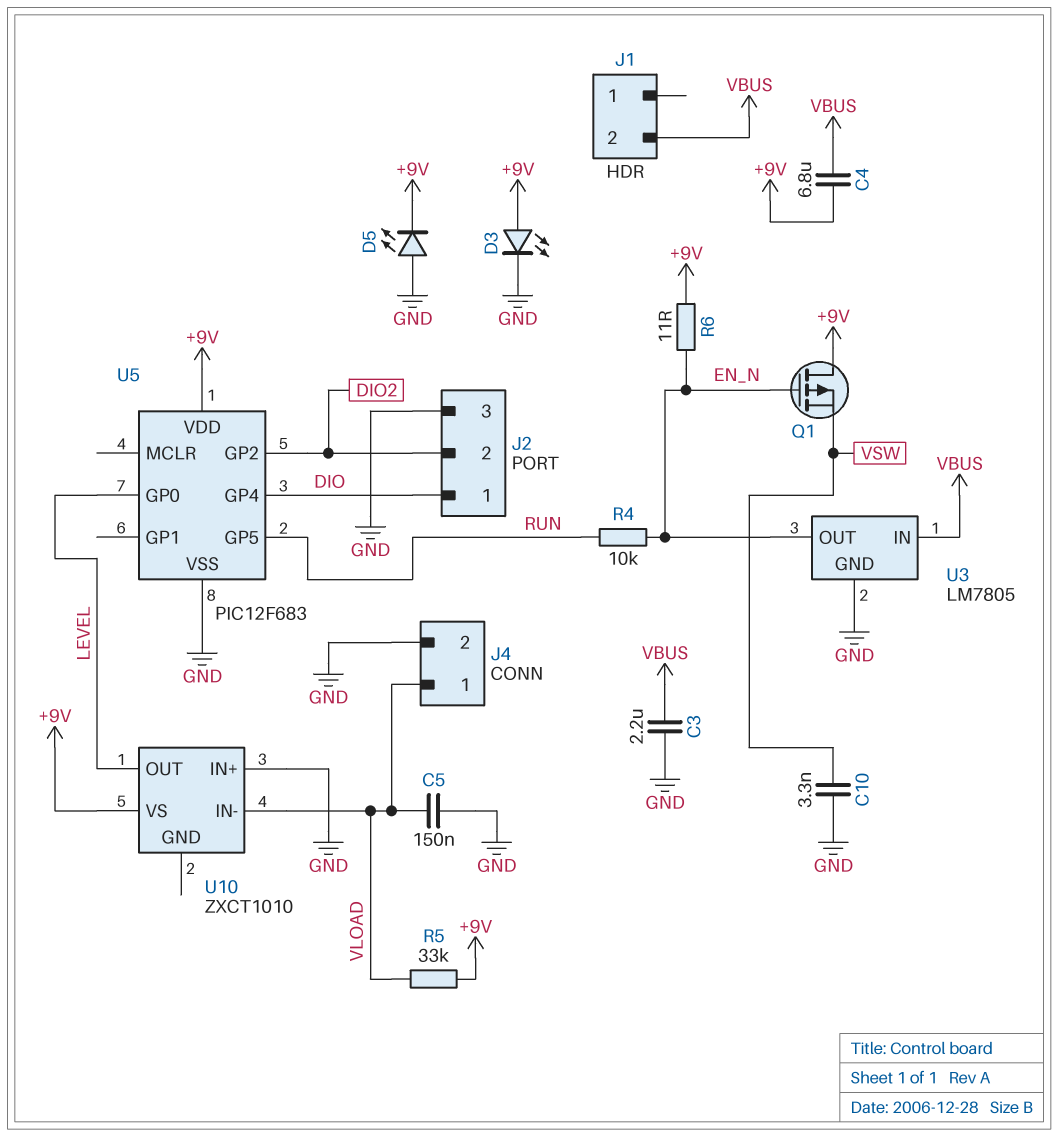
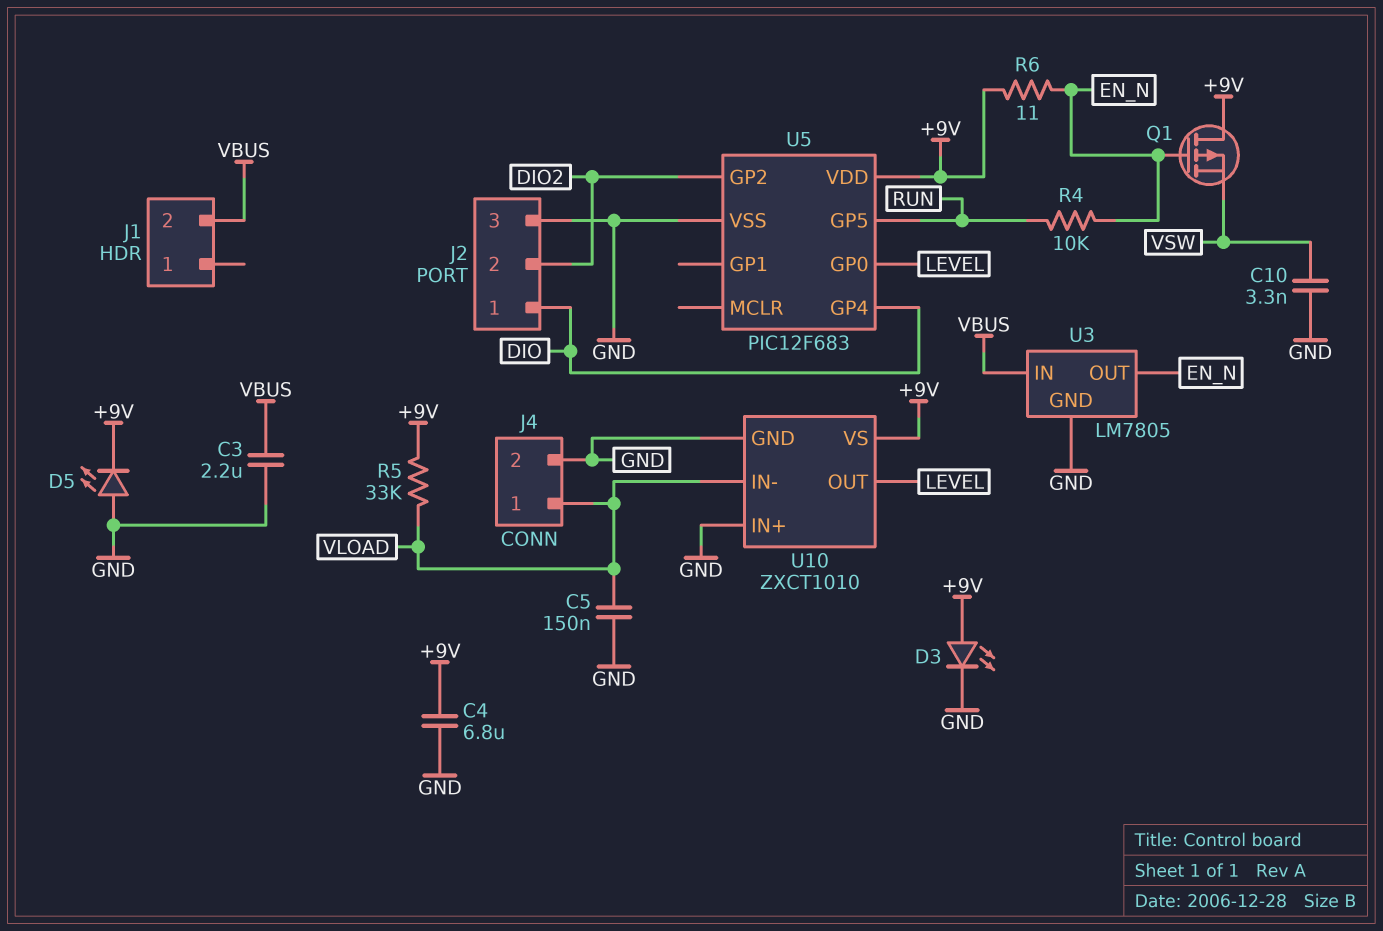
C4: 6.8uF (+9V, VBUS) -> 6.8uF (+9V, GND)
U10 pin GND: none -> GND

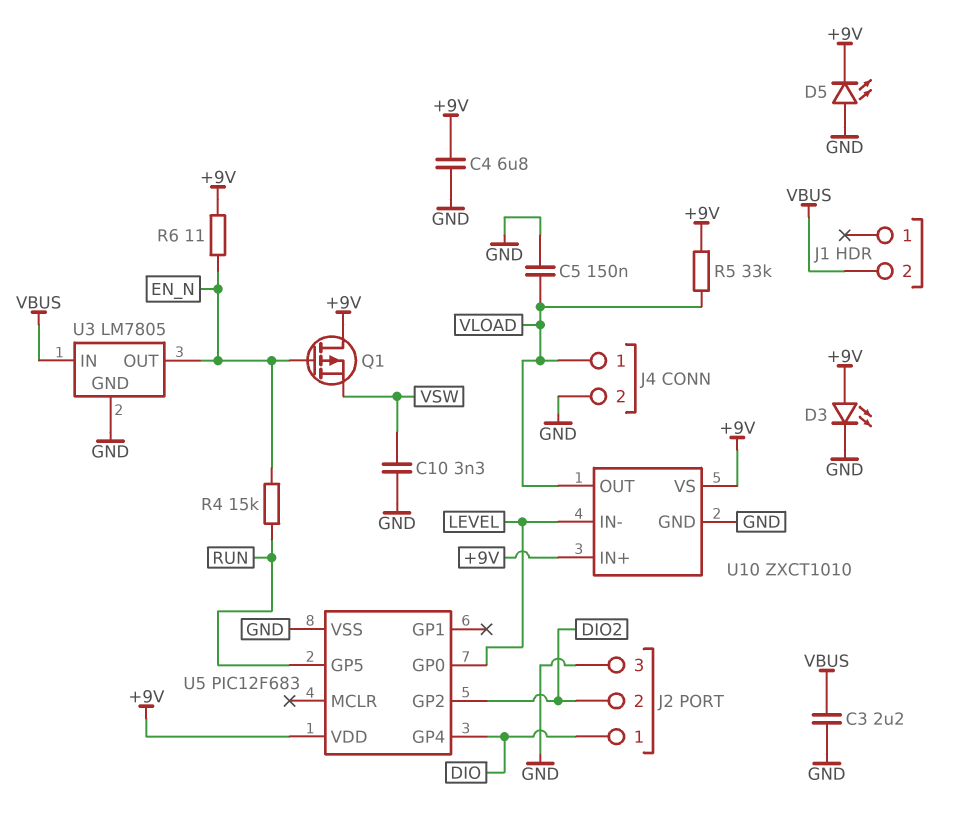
R4: 10k (EN_N, RUN) -> 15k (EN_N, RUN)
U10 pin IN+: GND -> +9V
U10 pin IN-: VLOAD -> LEVEL
U10 pin OUT: LEVEL -> VLOAD

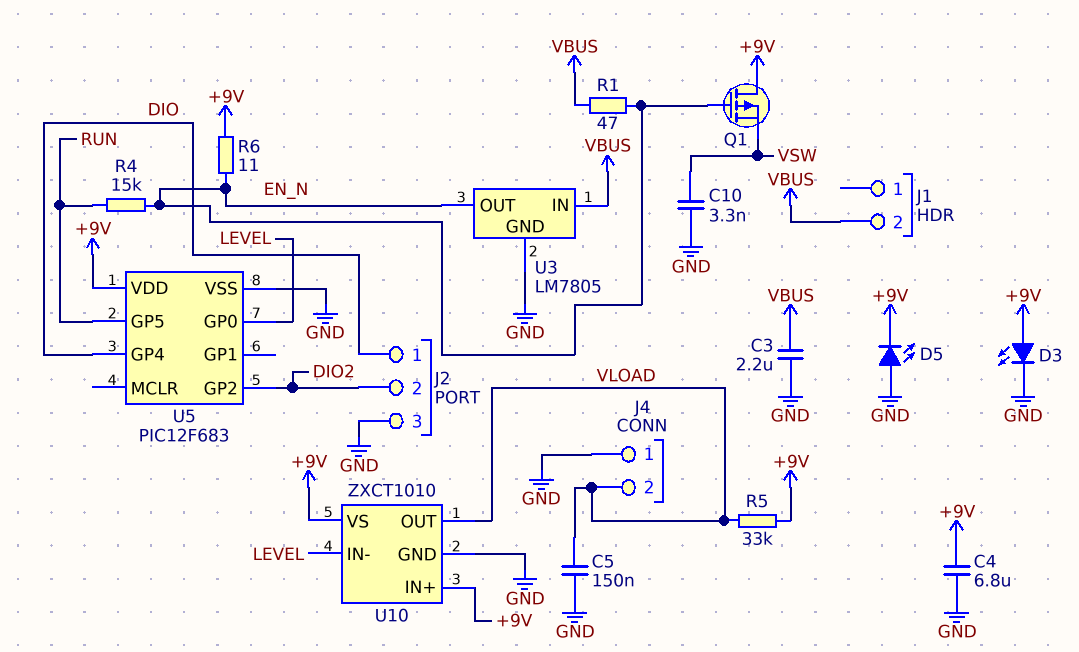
J4 pin 1: VLOAD -> GND
J4 pin 2: GND -> VLOAD
R1: none -> 47 (EN_N, VBUS)

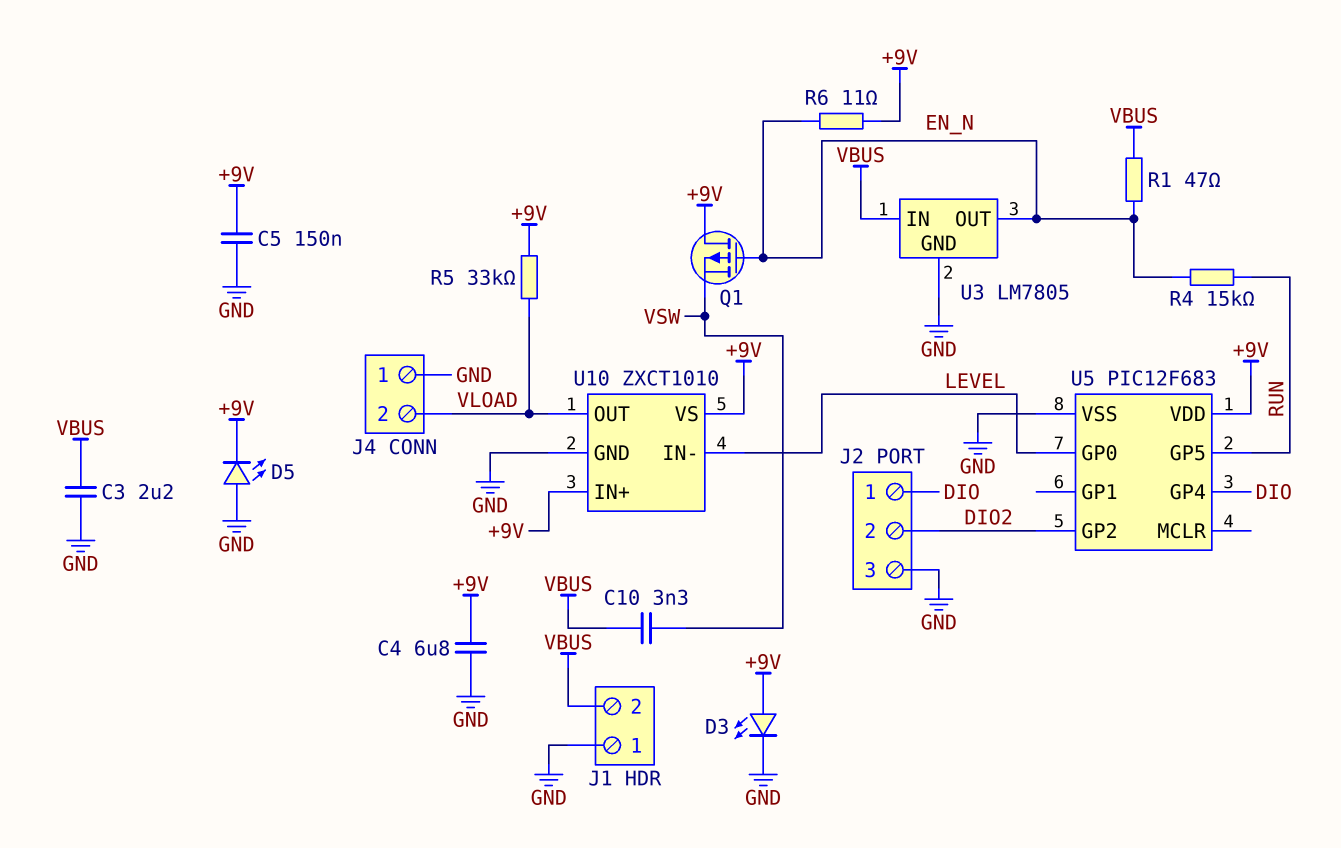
C5: 150nF (GND, VLOAD) -> 150nF (+9V, GND)
C10: 3.3nF (GND, VSW) -> 3.3nF (VBUS, VSW)
J1 pin 1: none -> GND

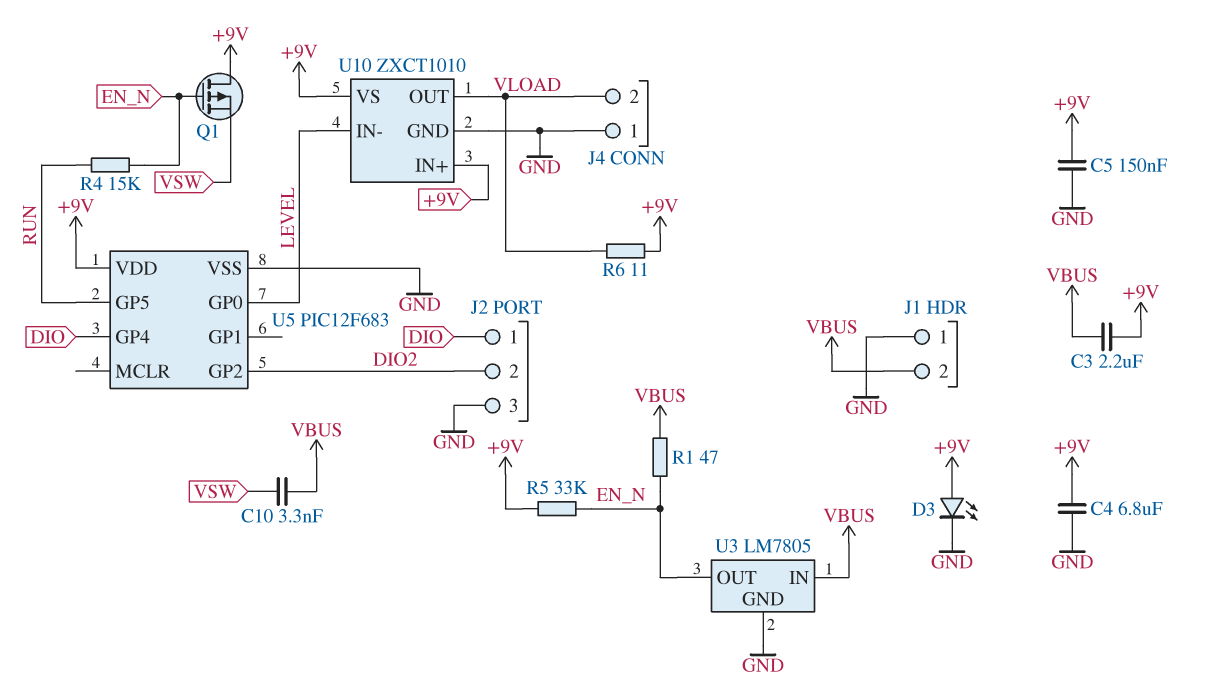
C3: 2.2uF (GND, VBUS) -> 2.2uF (+9V, VBUS)
D5: LED (A GND, K +9V) -> none
R5: 33k (+9V, VLOAD) -> 33k (+9V, EN_N)
R6: 11 (+9V, EN_N) -> 11 (+9V, VLOAD)

